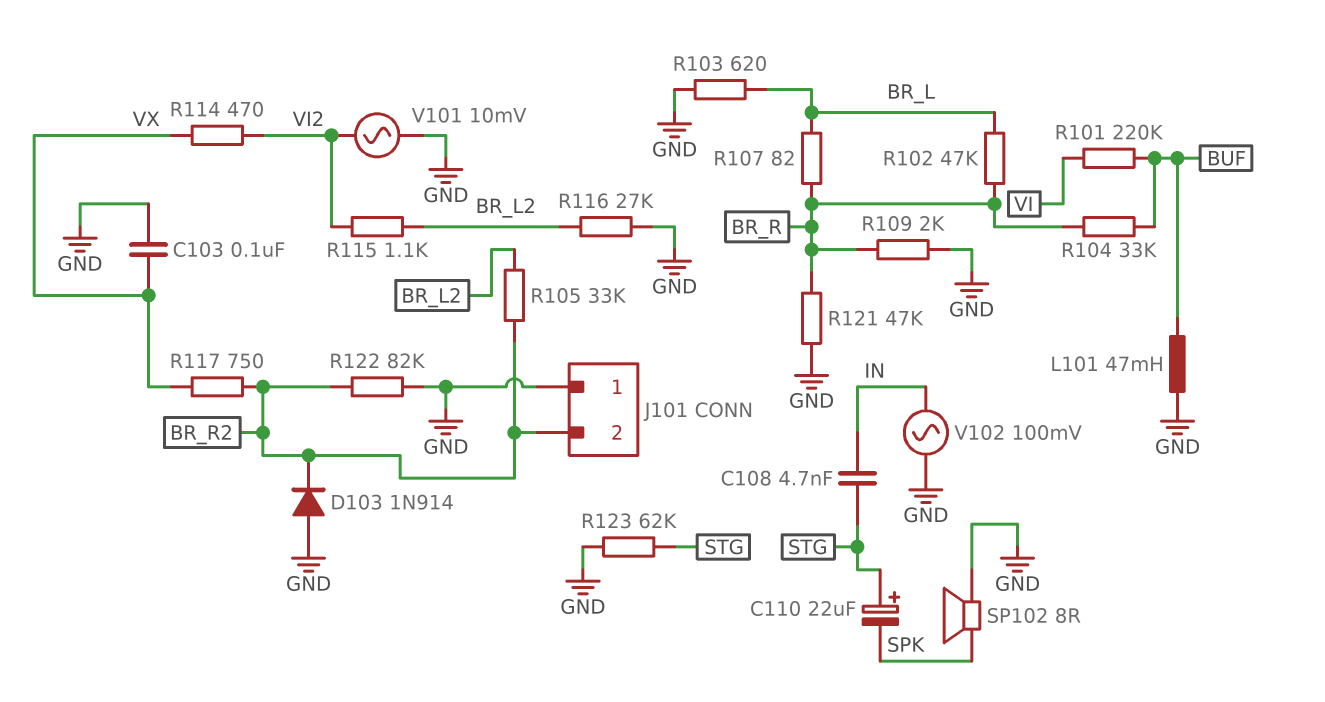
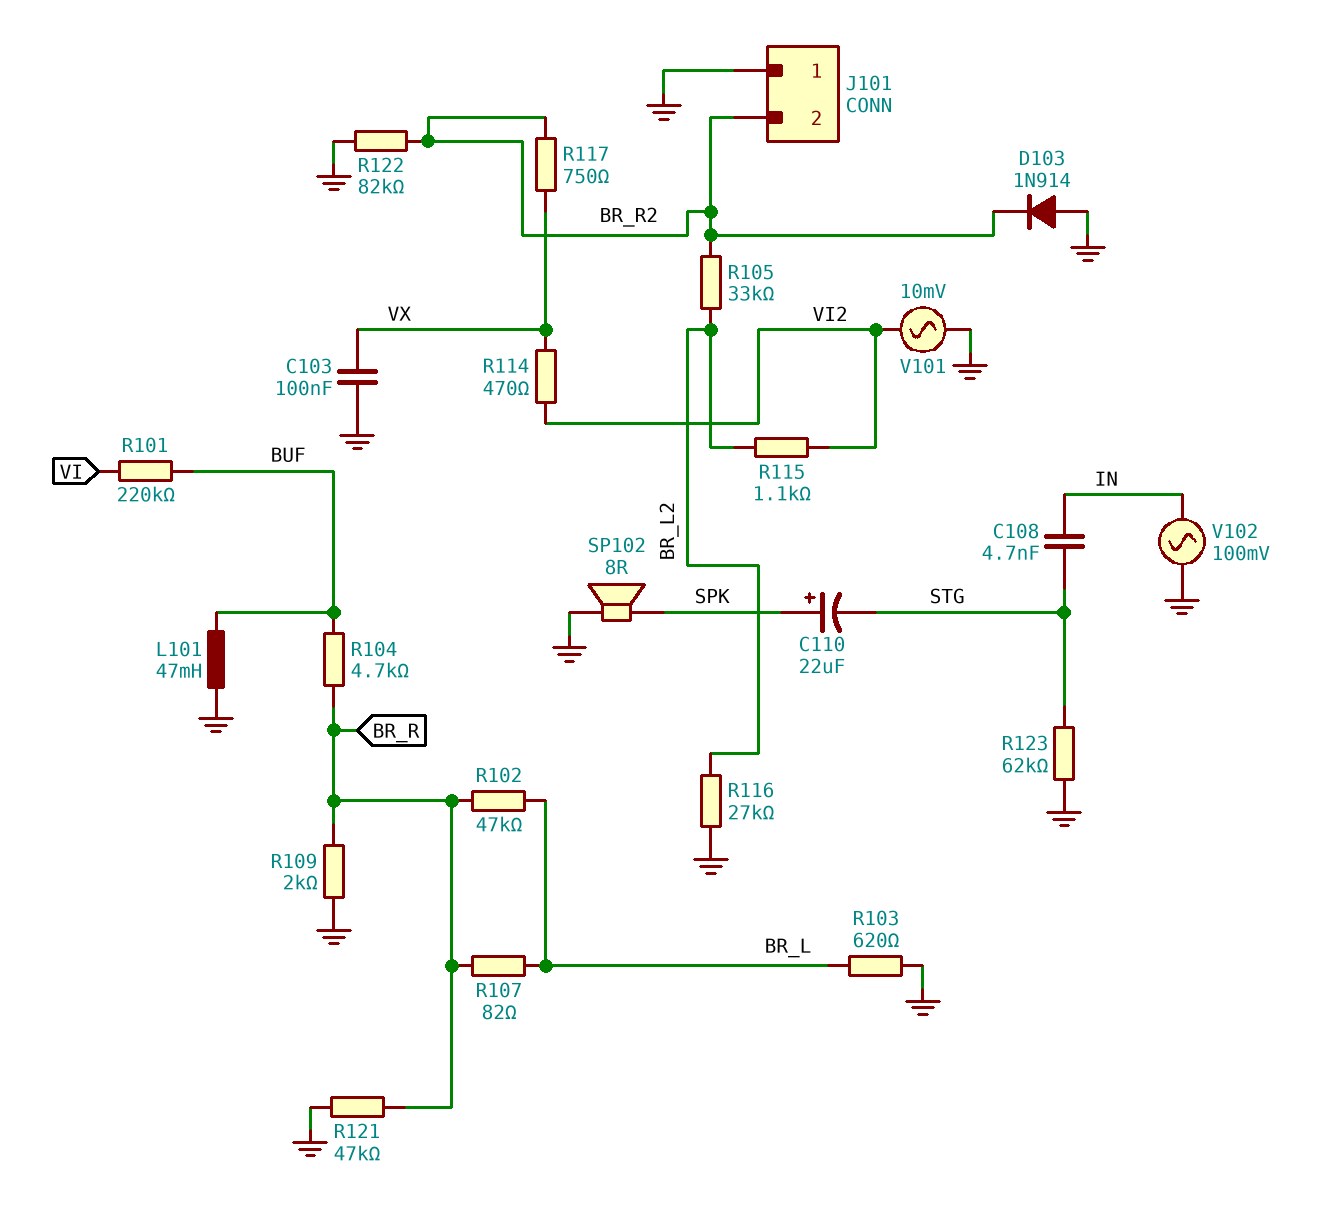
C110: 22uF (plus STG, minus SPK) -> 22uF (plus SPK, minus STG)
R104: 33k (BR_R, BUF) -> 4.7k (BR_R, BUF)

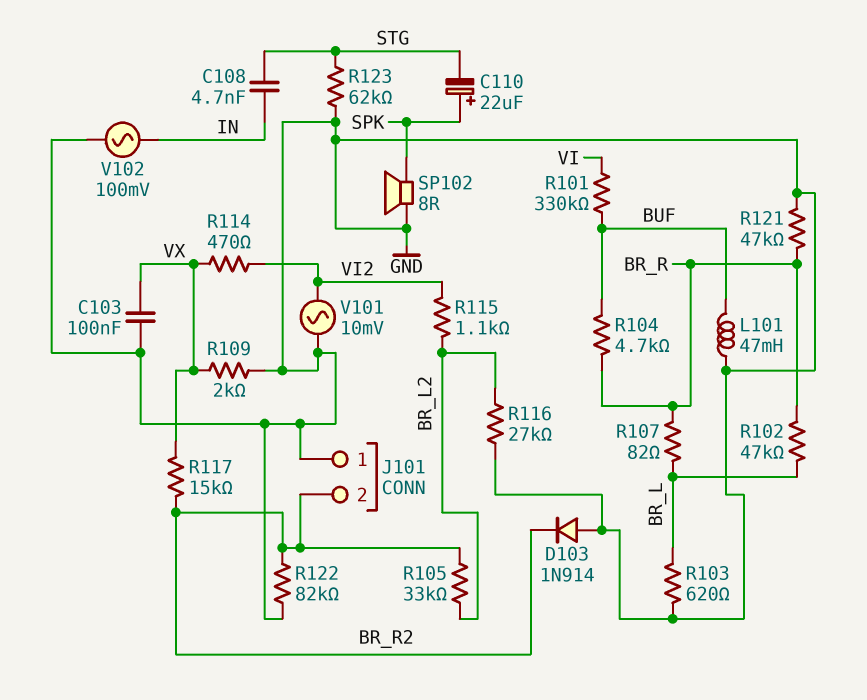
R101: 220k (BUF, VI) -> 330k (BUF, VI)
R109: 2k (BR_R, GND) -> 2k (GND, VX)
R117: 750 (BR_R2, VX) -> 15k (BR_R2, VX)

